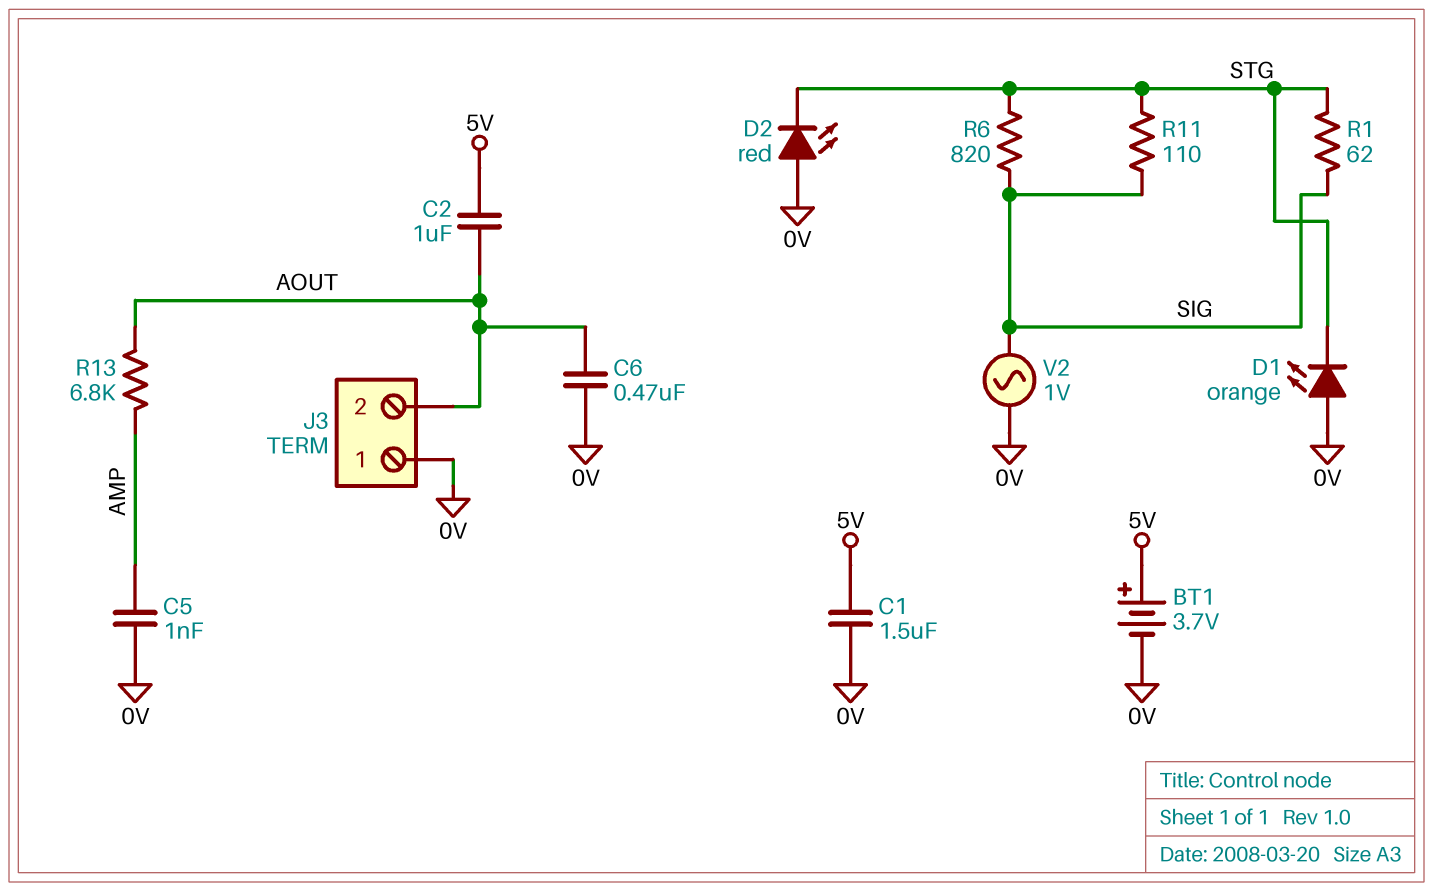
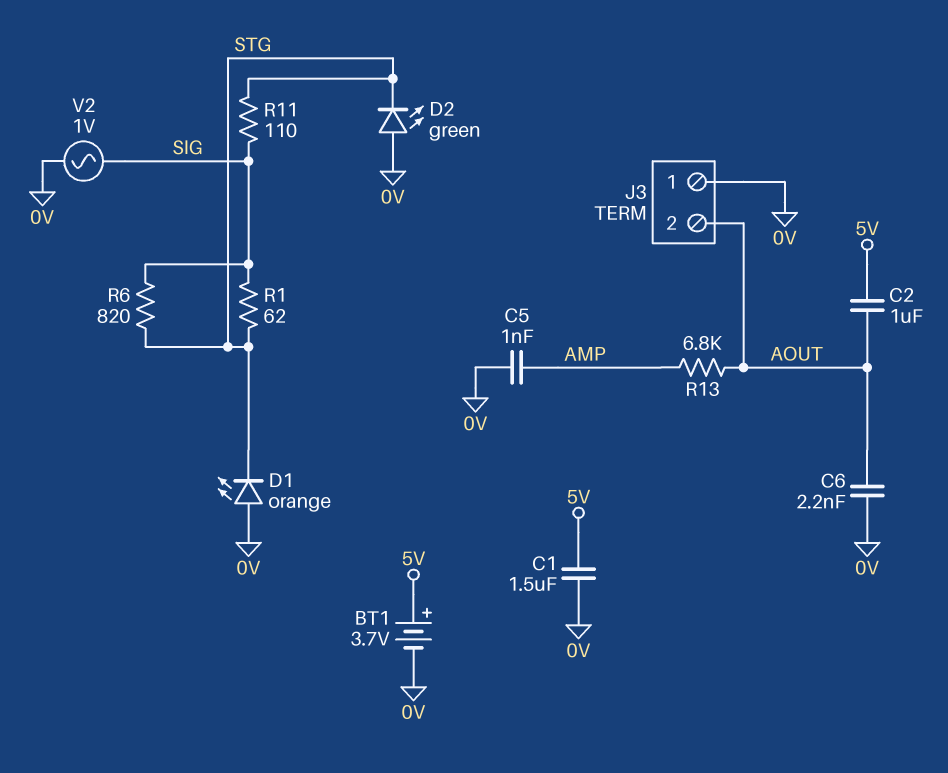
C6: 470nF (0V, AOUT) -> 2.2nF (0V, AOUT)
D2: LED red (A 0V, K STG) -> LED green (A 0V, K STG)

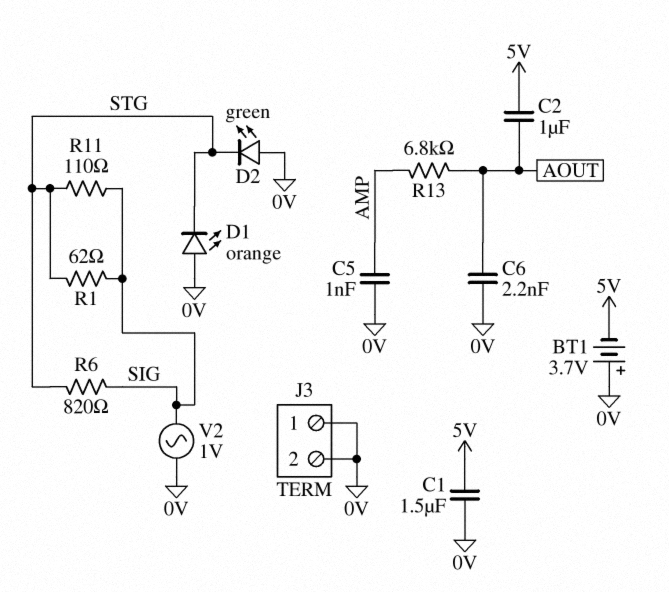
BT1: 3.7V (plus 5V, minus 0V) -> 3.7V (plus 0V, minus 5V)
J3 pin 2: AOUT -> 0V

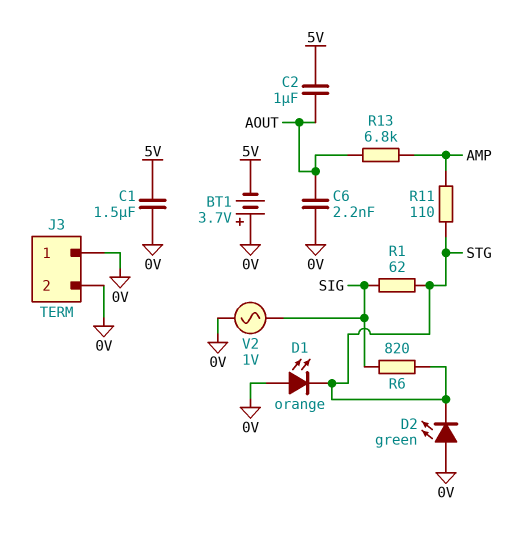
C5: 1nF (0V, AMP) -> none
R11: 110 (SIG, STG) -> 110 (AMP, STG)

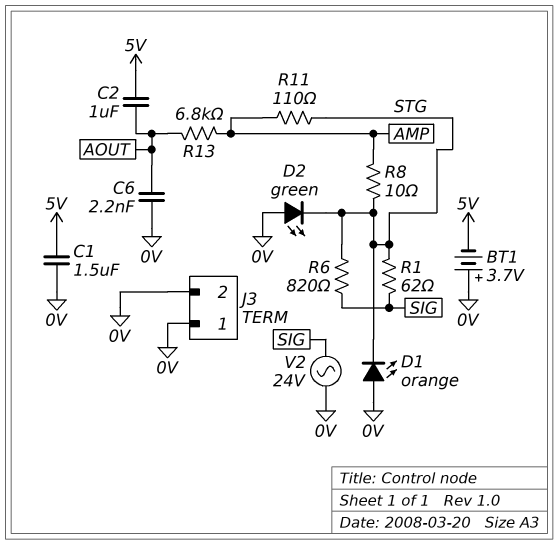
R8: none -> 10 (AMP, STG)
V2: AC 1V (0V, SIG) -> AC 24V (0V, SIG)

